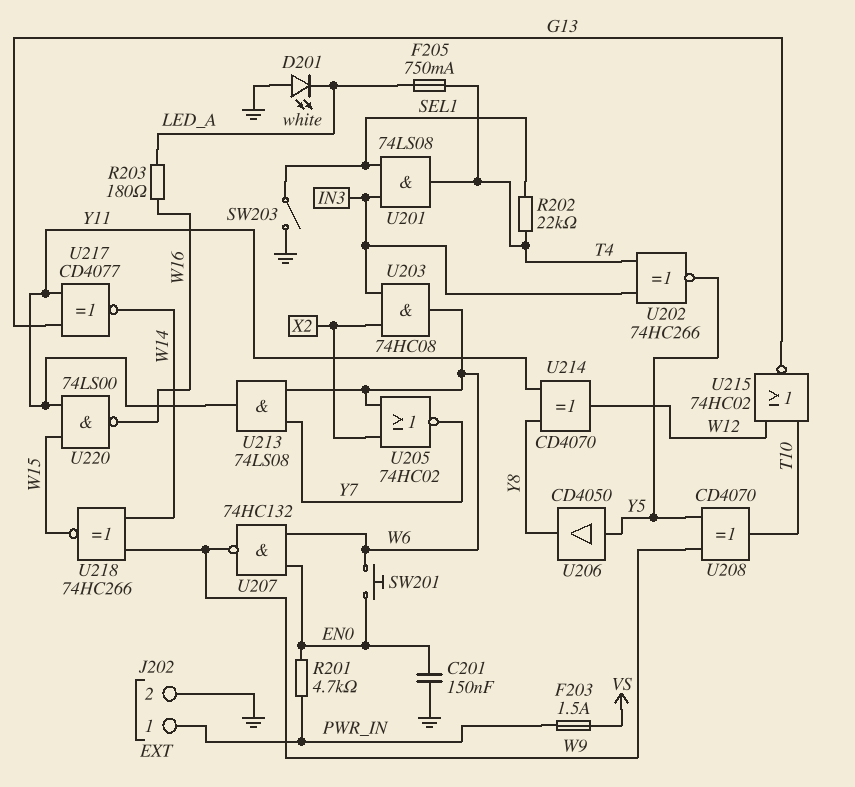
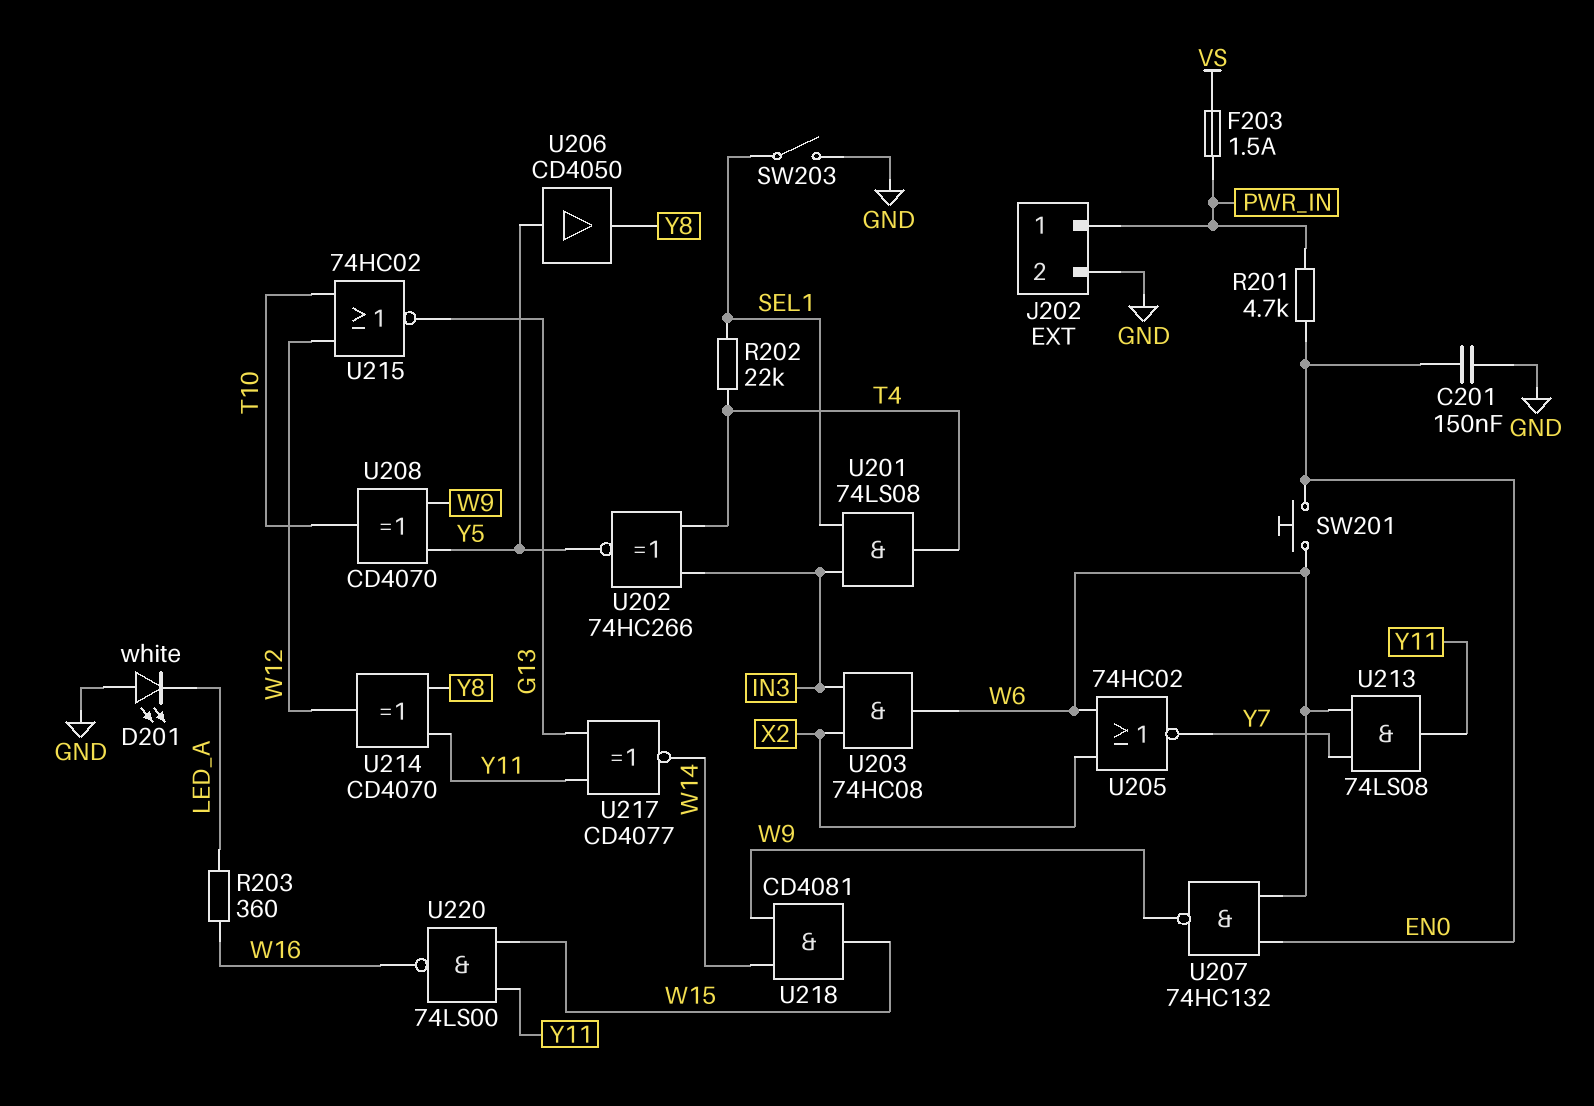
F205: 750mA (LED_A, T4) -> none
R203: 180 (LED_A, W16) -> 360 (LED_A, W16)
U218: XNOR 74HC266 (in W9, in W14, out W15) -> AND CD4081 (in W9, in W14, out W15)

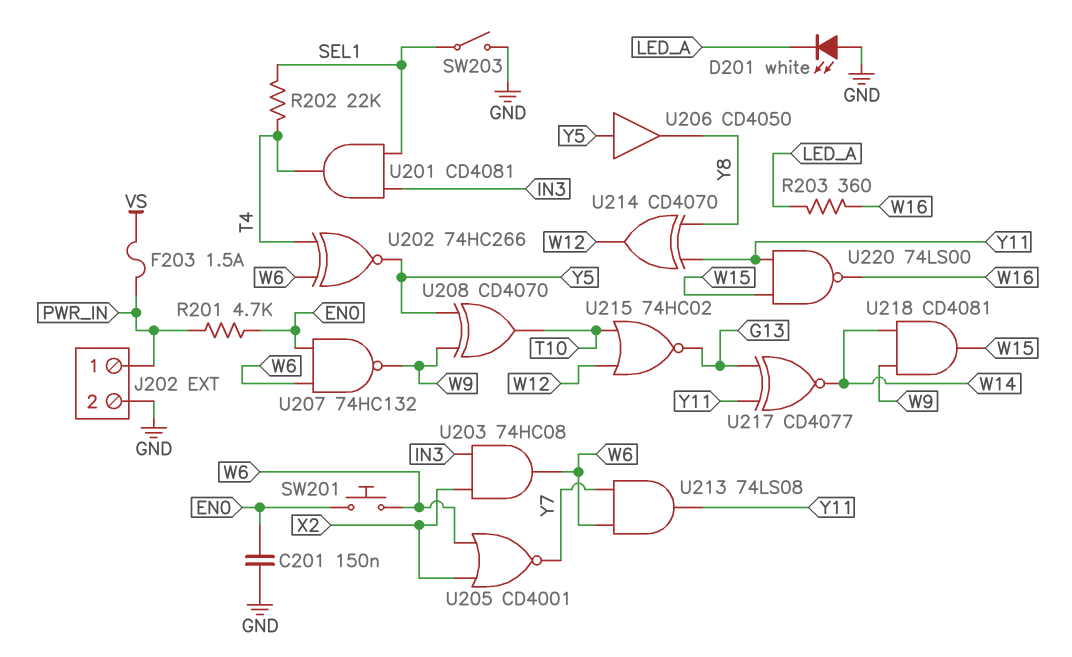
U201: AND 74LS08 (in IN3, in SEL1, out T4) -> AND CD4081 (in IN3, in SEL1, out T4)
U202: XNOR 74HC266 (in IN3, in T4, out Y5) -> XNOR 74HC266 (in T4, in W6, out Y5)
U205: NOR 74HC02 (in W6, in X2, out Y7) -> NOR CD4001 (in W6, in X2, out Y7)

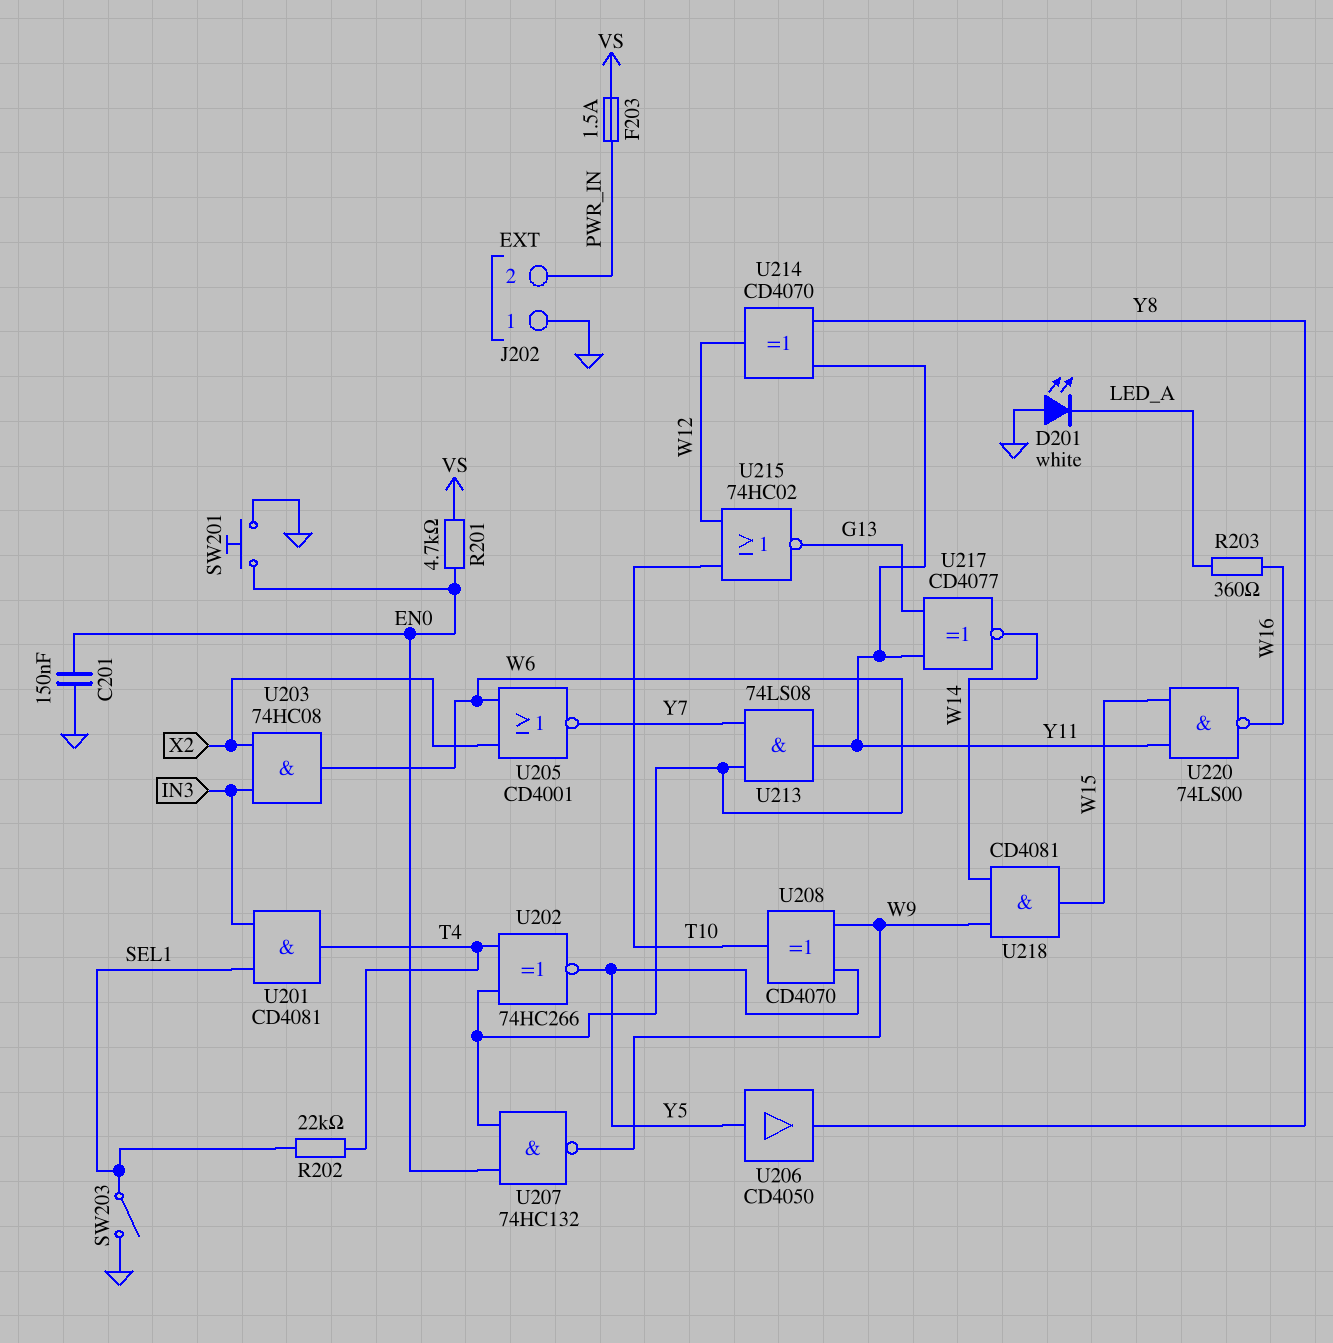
J202 pin 1: PWR_IN -> GND
J202 pin 2: GND -> PWR_IN
R201: 4.7k (EN0, PWR_IN) -> 4.7k (EN0, VS)
SW201: button (EN0, W6) -> button (EN0, GND)

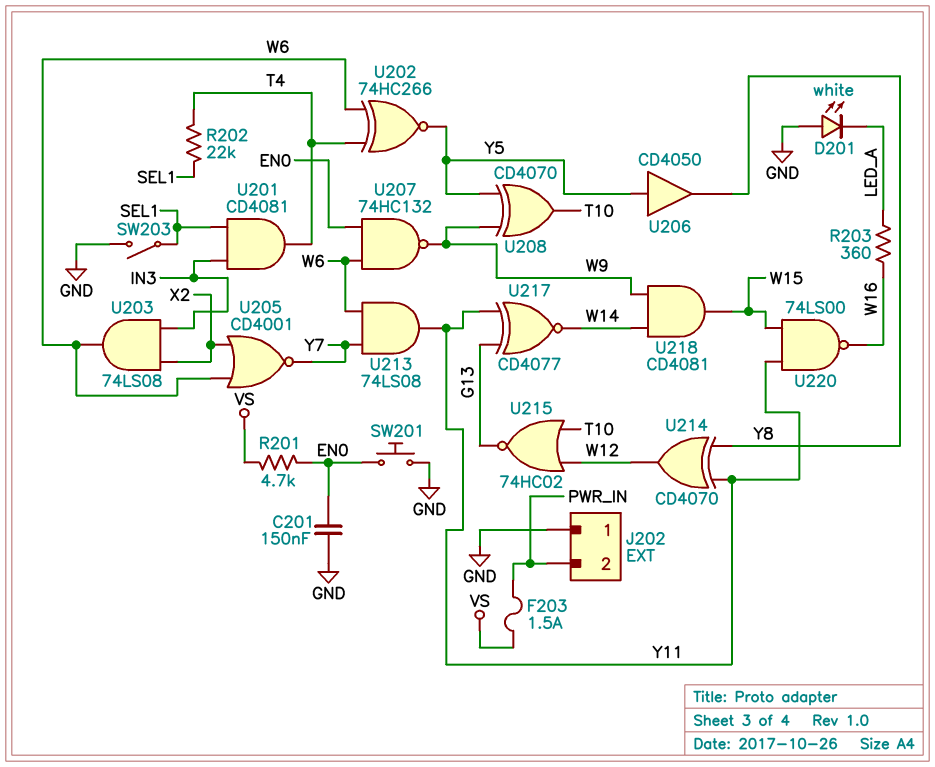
U203: AND 74HC08 (in IN3, in X2, out W6) -> AND 74LS08 (in IN3, in X2, out W6)

